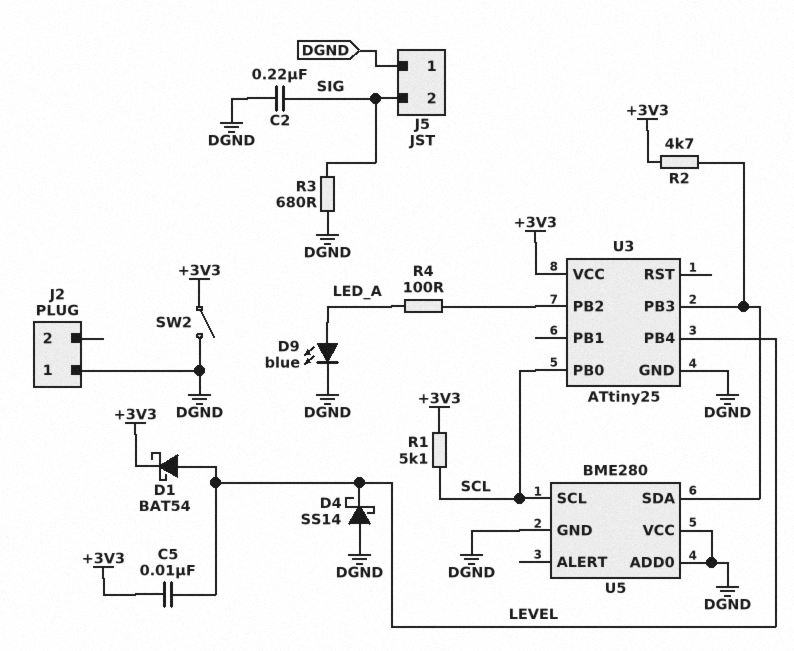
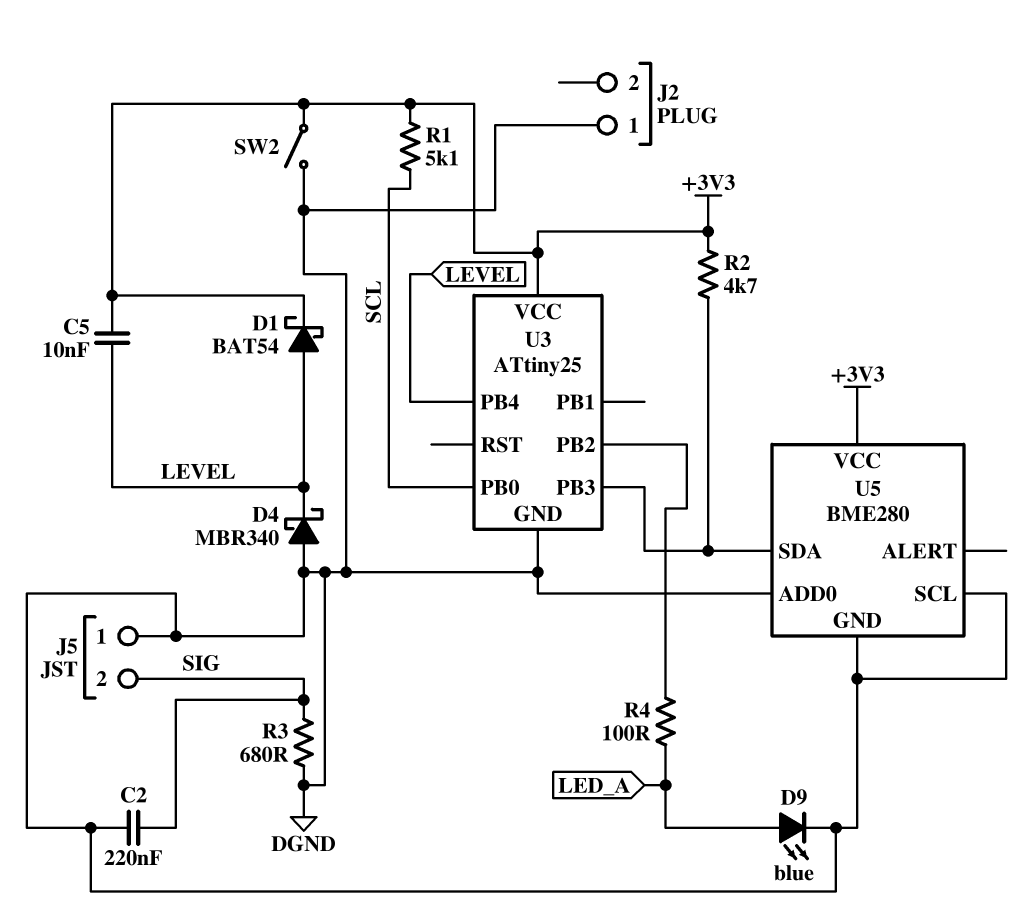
D4: schottky SS14 (A DGND, K LEVEL) -> schottky MBR340 (A DGND, K LEVEL)
U5 pin SCL: SCL -> DGND
U5 pin VCC: DGND -> +3V3

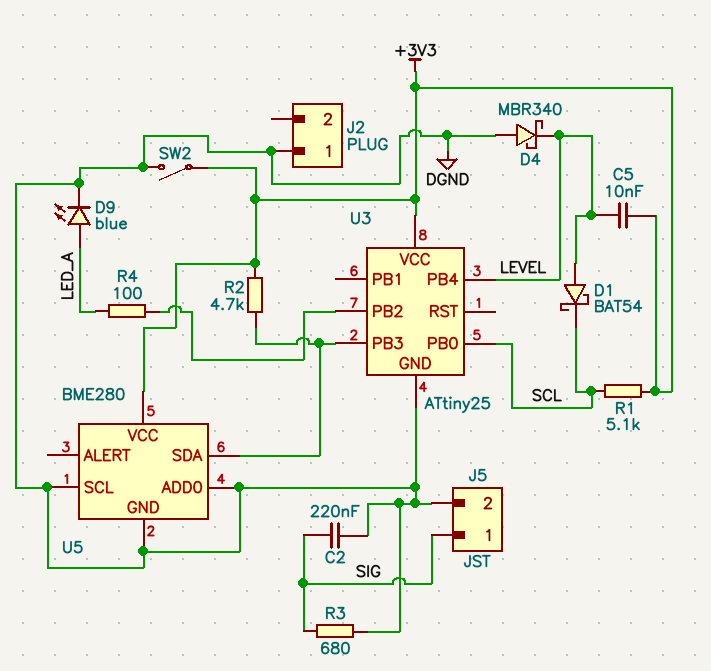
D1: schottky BAT54 (A LEVEL, K +3V3) -> schottky BAT54 (A LEVEL, K SCL)
J5 pin 1: DGND -> SIG
J5 pin 2: SIG -> DGND

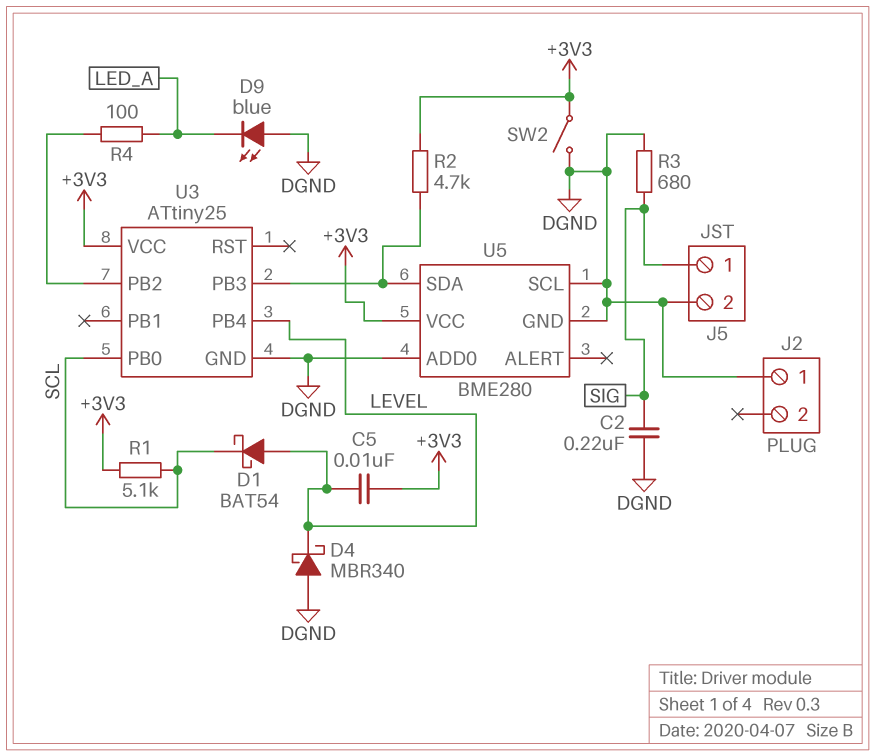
D9: LED blue (A LED_A, K DGND) -> LED blue (A DGND, K LED_A)

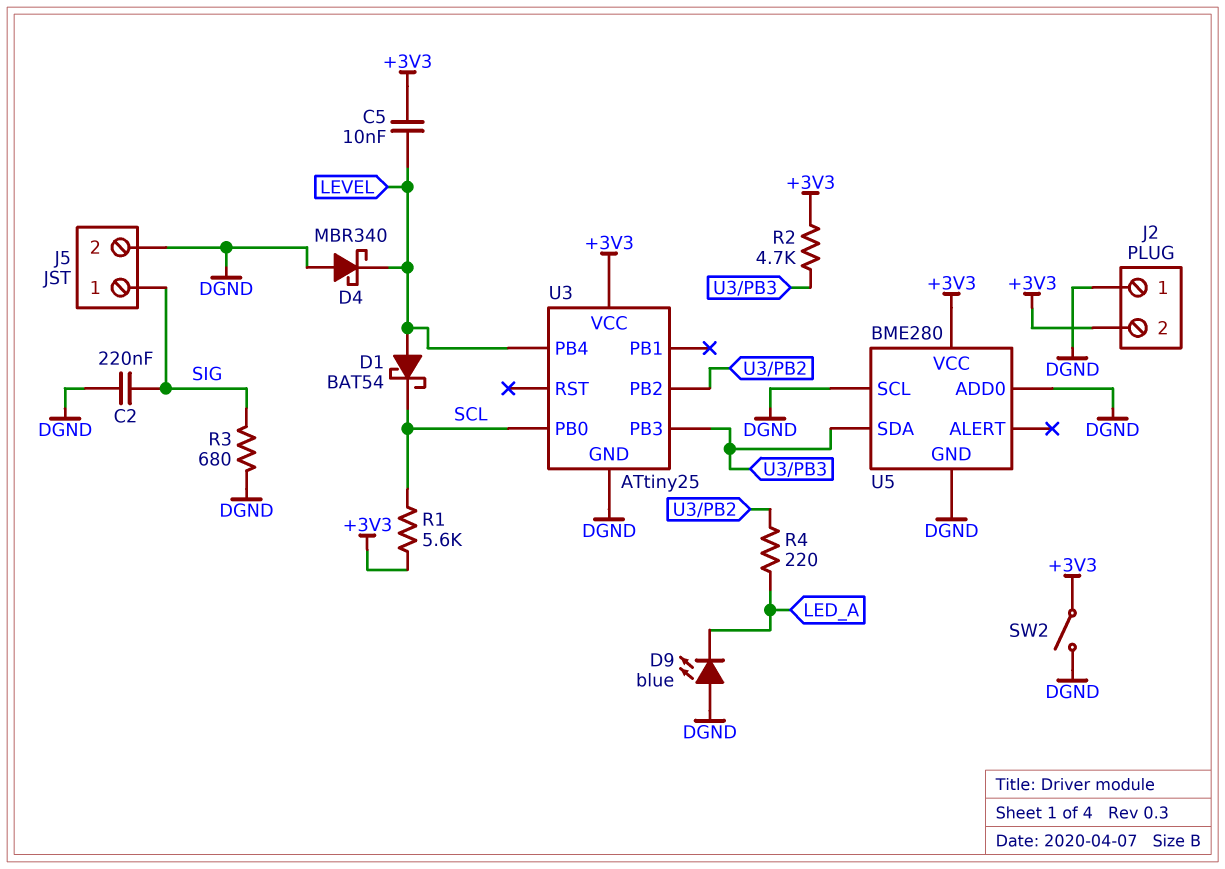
J2 pin 2: none -> +3V3
R1: 5.1k (+3V3, SCL) -> 5.6k (+3V3, SCL)
R4: 100 (LED_A, U3/PB2) -> 220 (LED_A, U3/PB2)

